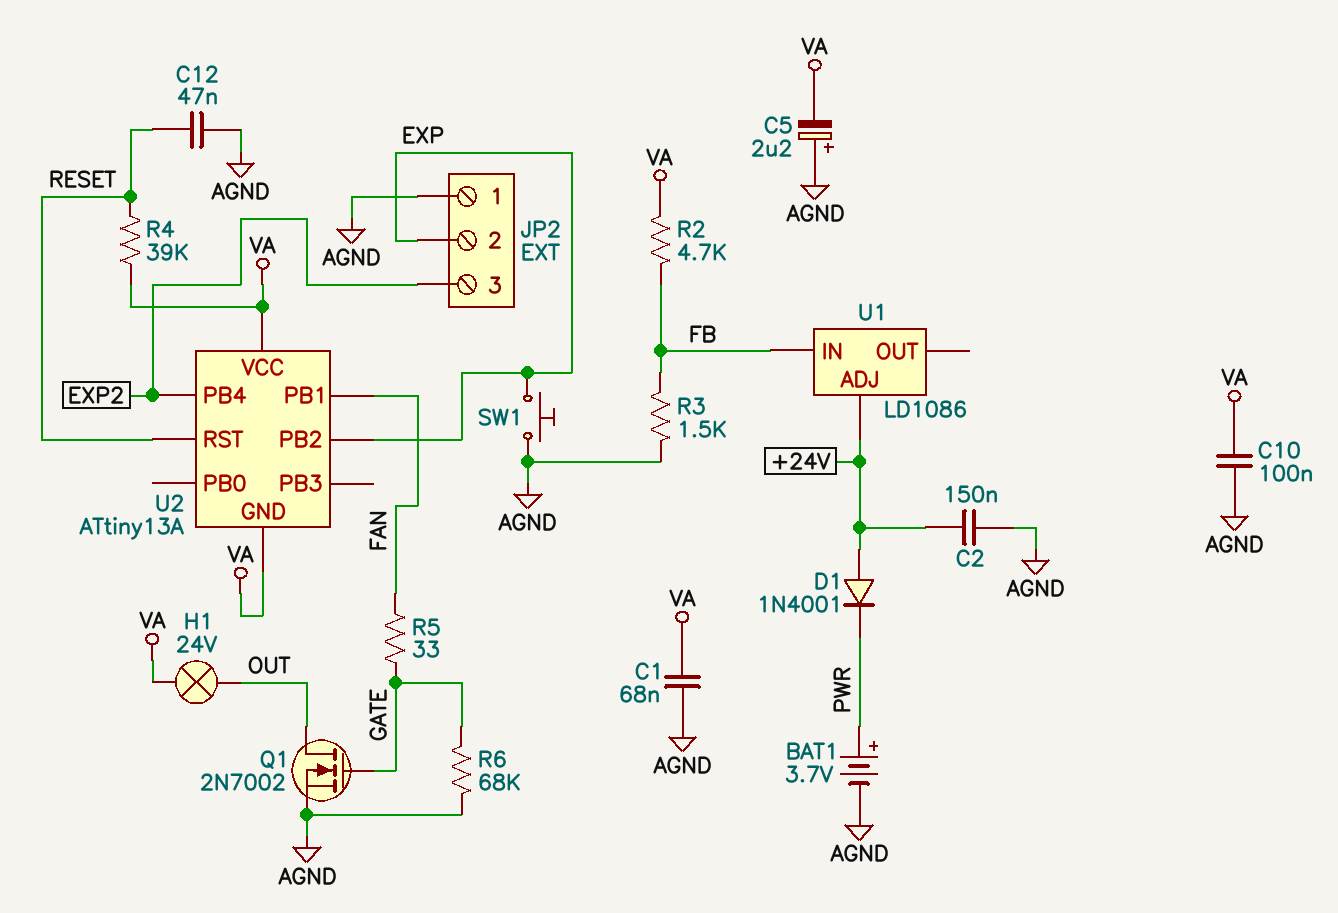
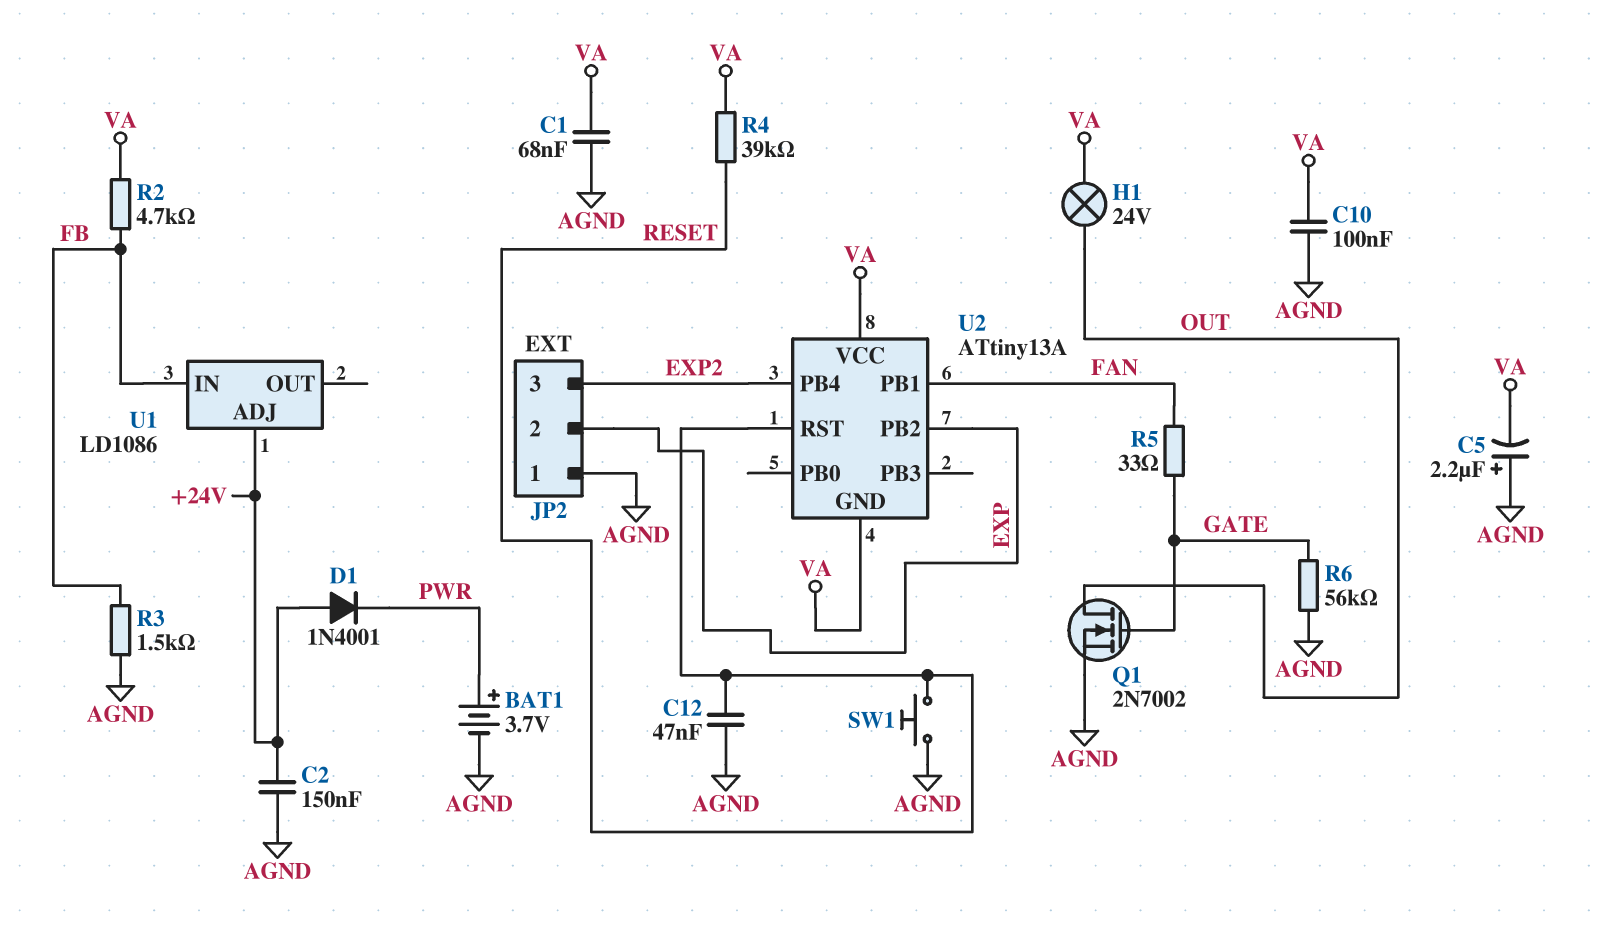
R6: 68k (AGND, GATE) -> 56k (AGND, GATE)
SW1: button (AGND, EXP) -> button (AGND, RESET)

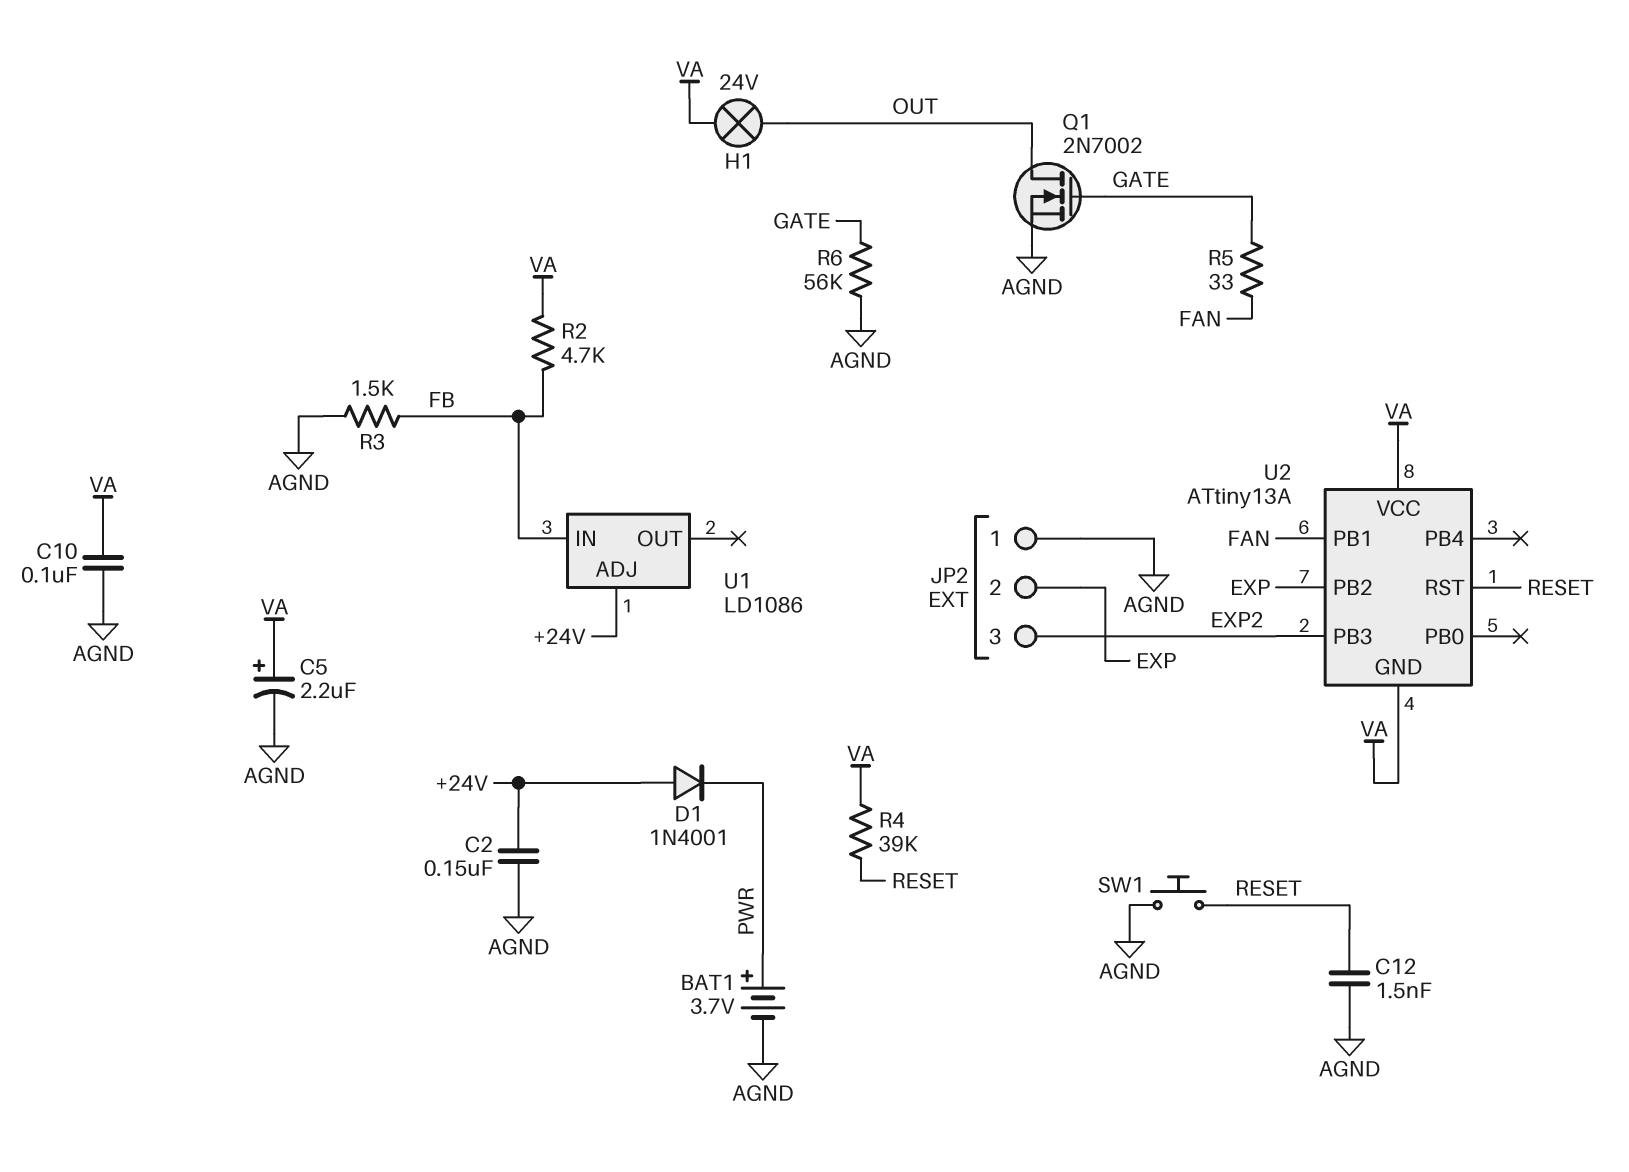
C1: 68nF (AGND, VA) -> none
C5: 2.2uF (plus AGND, minus VA) -> 2.2uF (plus VA, minus AGND)
C12: 47nF (AGND, RESET) -> 1.5nF (AGND, RESET)
U2 pin PB3: none -> EXP2
U2 pin PB4: EXP2 -> none

